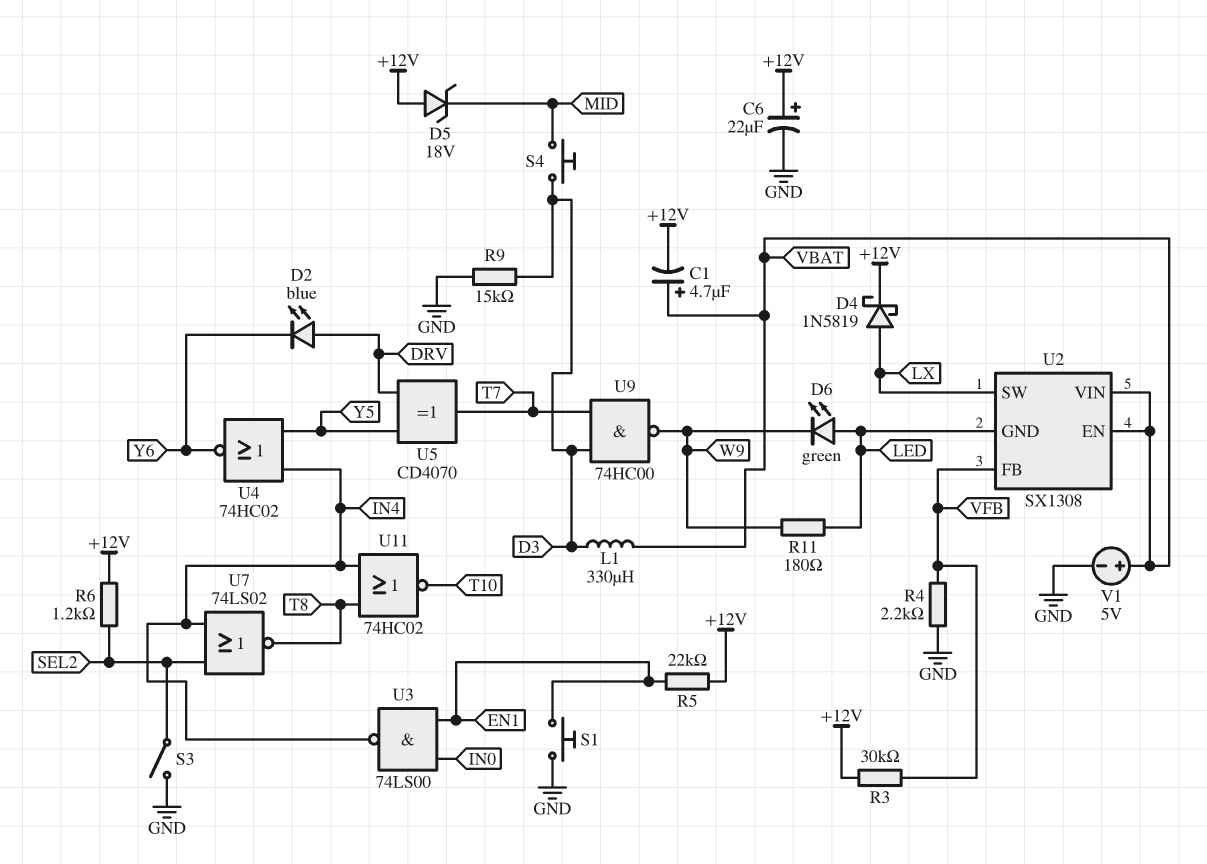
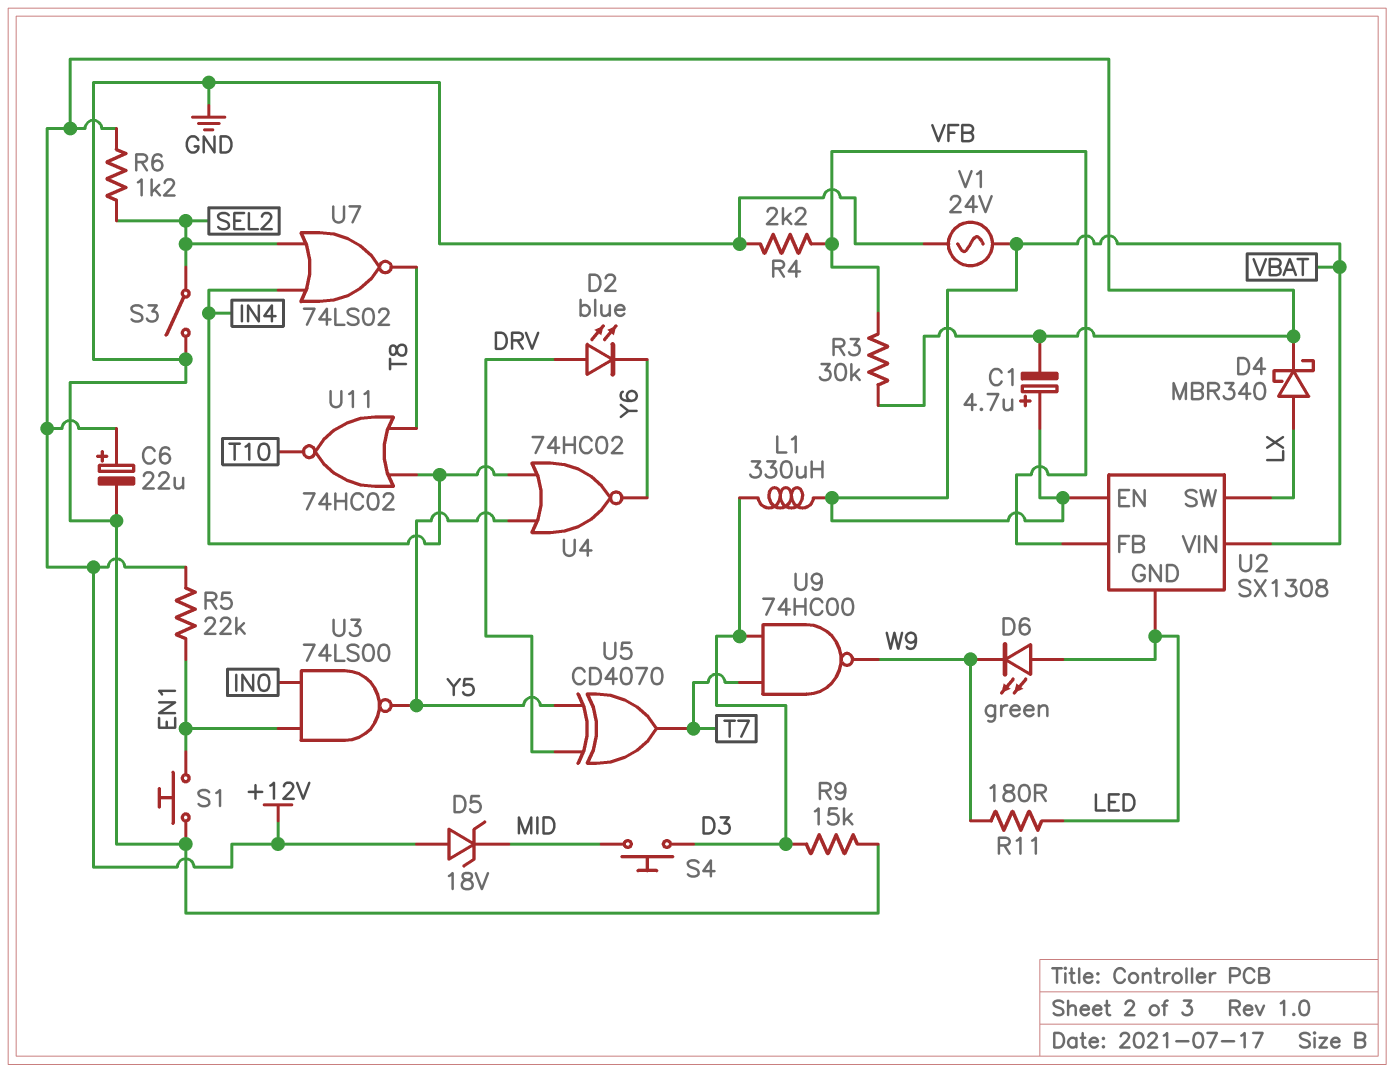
D4: schottky 1N5819 (A LX, K +12V) -> schottky MBR340 (A LX, K +12V)
U3: NAND 74LS00 (in EN1, in IN0, out IN4) -> NAND 74LS00 (in EN1, in IN0, out Y5)
V1: 5V (plus VBAT, minus GND) -> AC 24V (GND, VBAT)

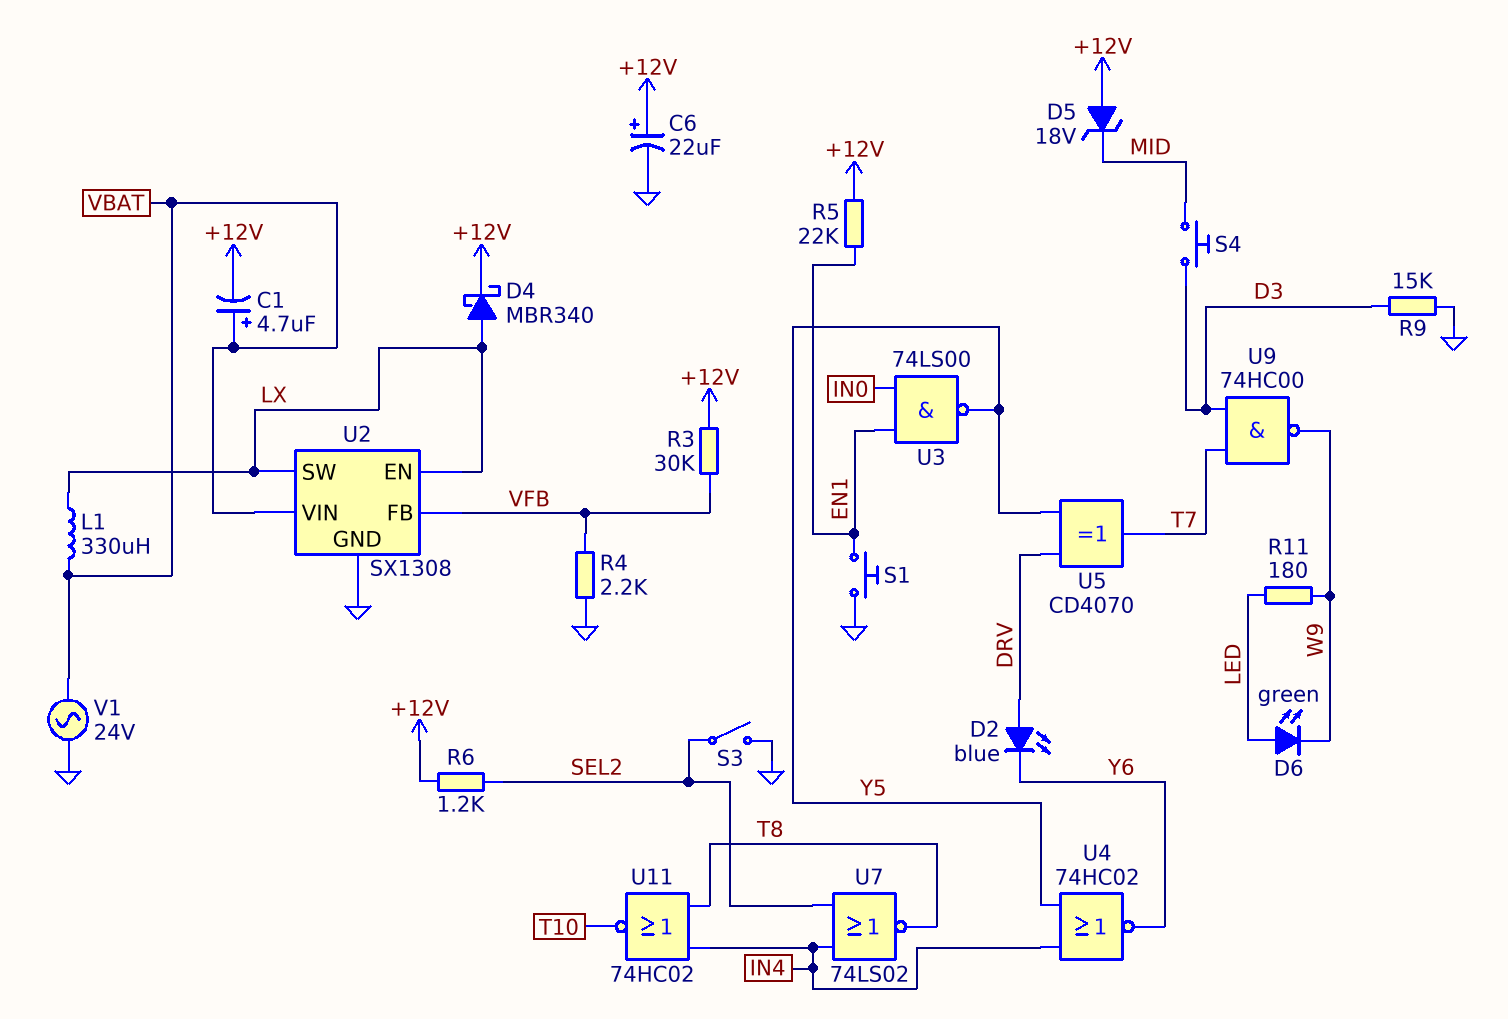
L1: 330uH (D3, VBAT) -> 330uH (LX, VBAT)
U2 pin EN: VBAT -> LX
U2 pin GND: LED -> GND

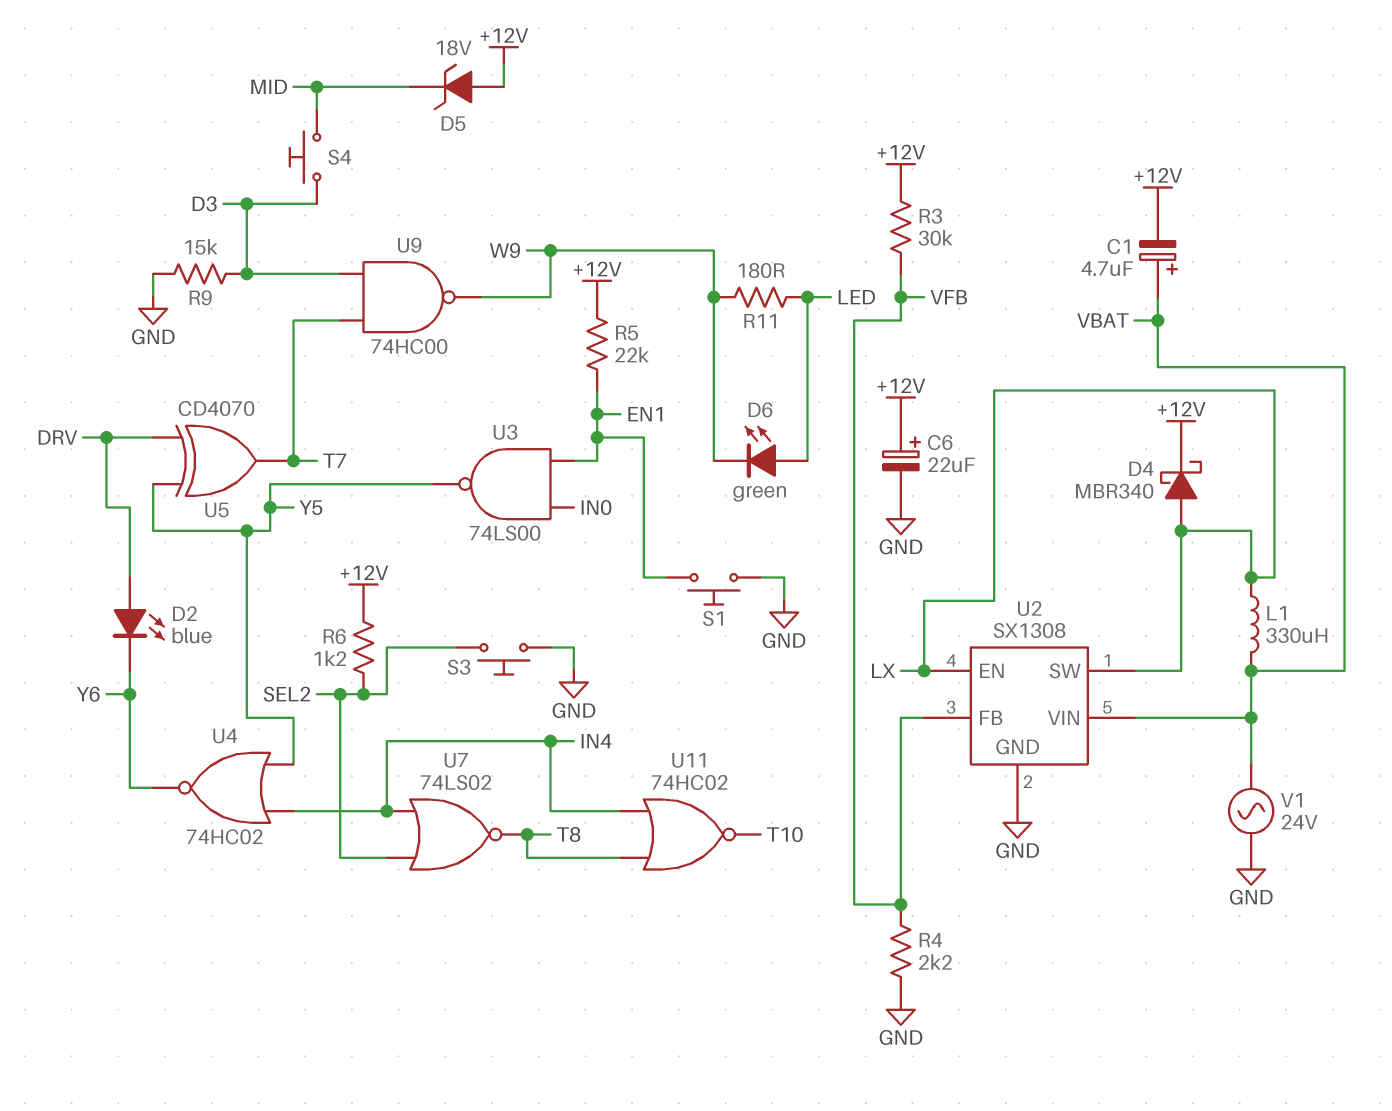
S3: switch (GND, SEL2) -> button (GND, SEL2)

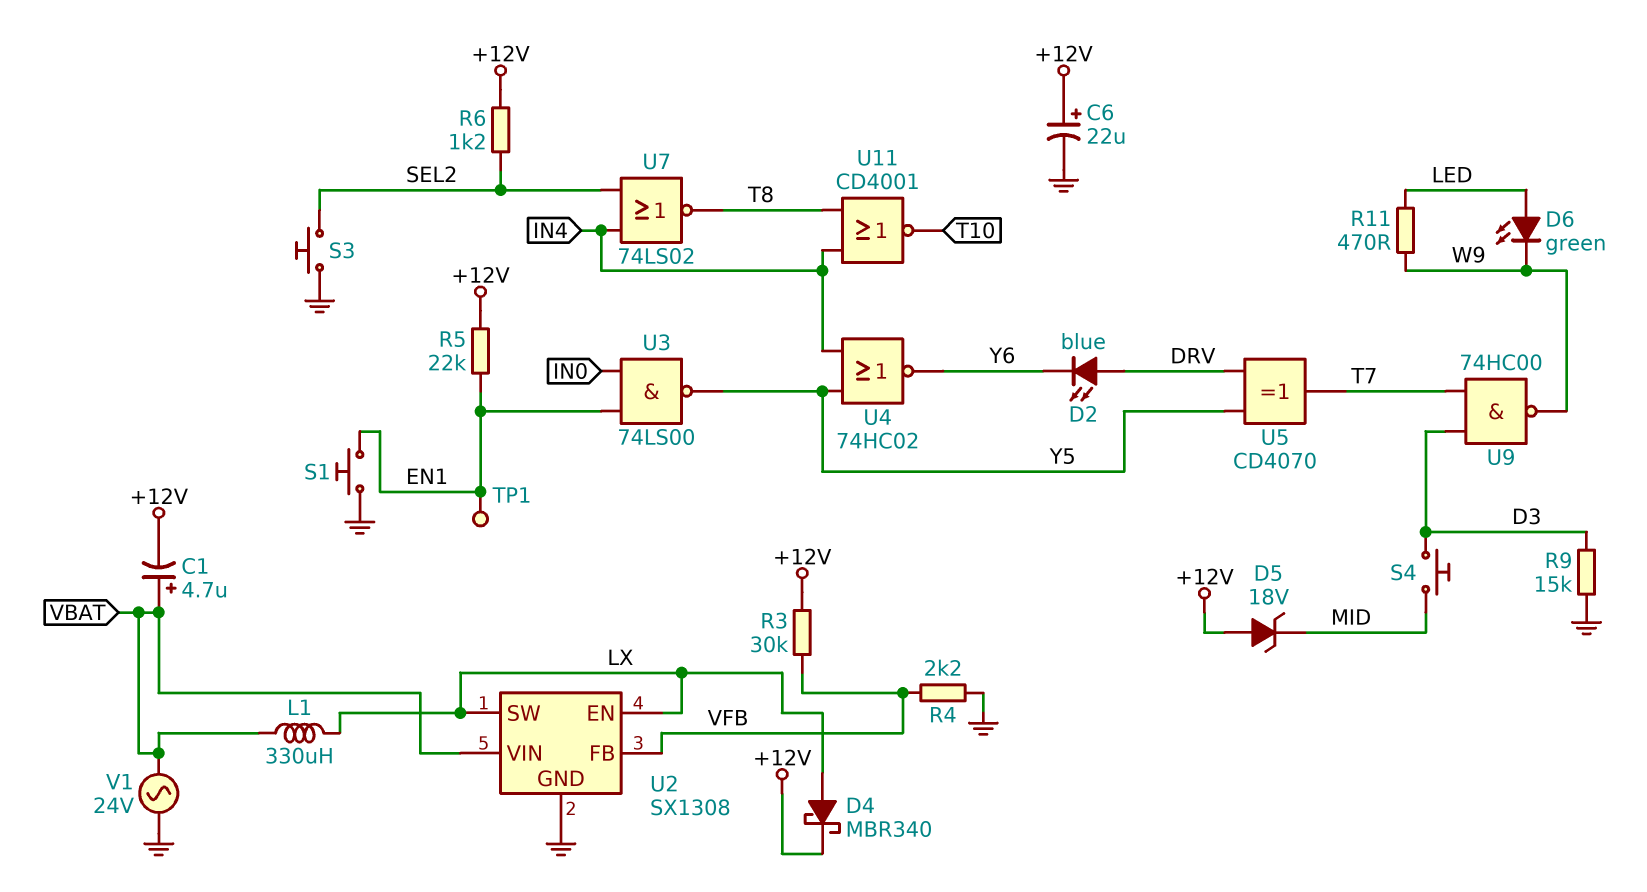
R11: 180 (LED, W9) -> 470 (LED, W9)
TP1: none -> test point (EN1)
U11: NOR 74HC02 (in IN4, in T8, out T10) -> NOR CD4001 (in IN4, in T8, out T10)

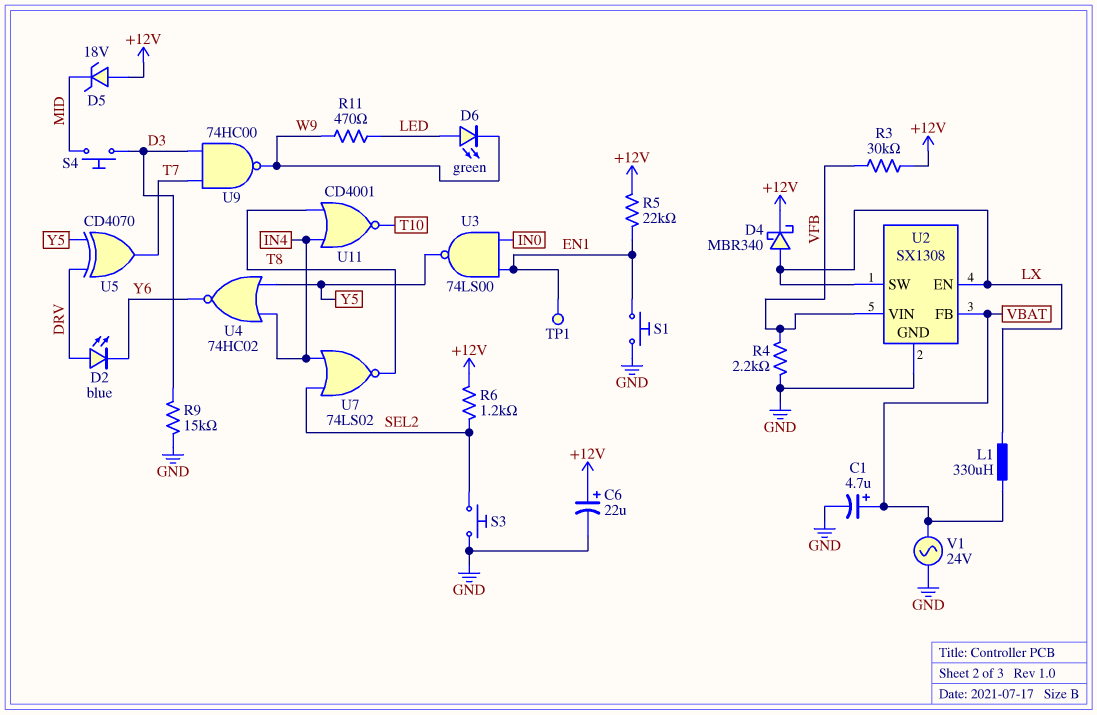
C1: 4.7uF (plus VBAT, minus +12V) -> 4.7uF (plus VBAT, minus GND)
U2 pin FB: VFB -> VBAT
U2 pin VIN: VBAT -> VFB

